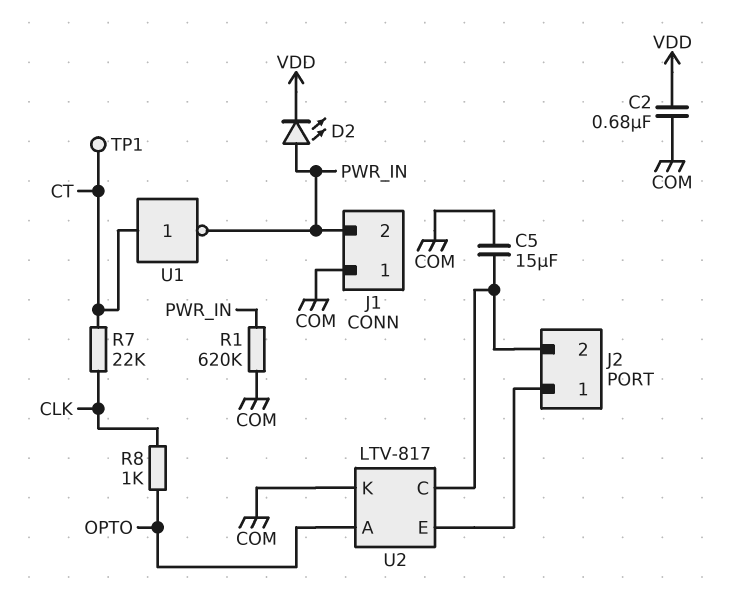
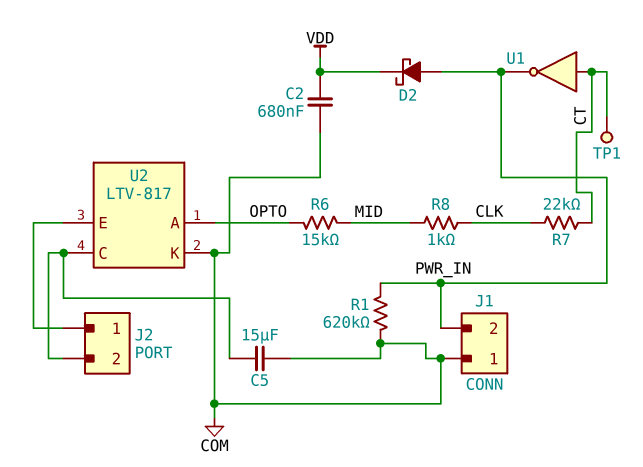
D2: LED (A PWR_IN, K VDD) -> schottky (A PWR_IN, K VDD)
R6: none -> 15k (MID, OPTO)
R8: 1k (CLK, OPTO) -> 1k (CLK, MID)

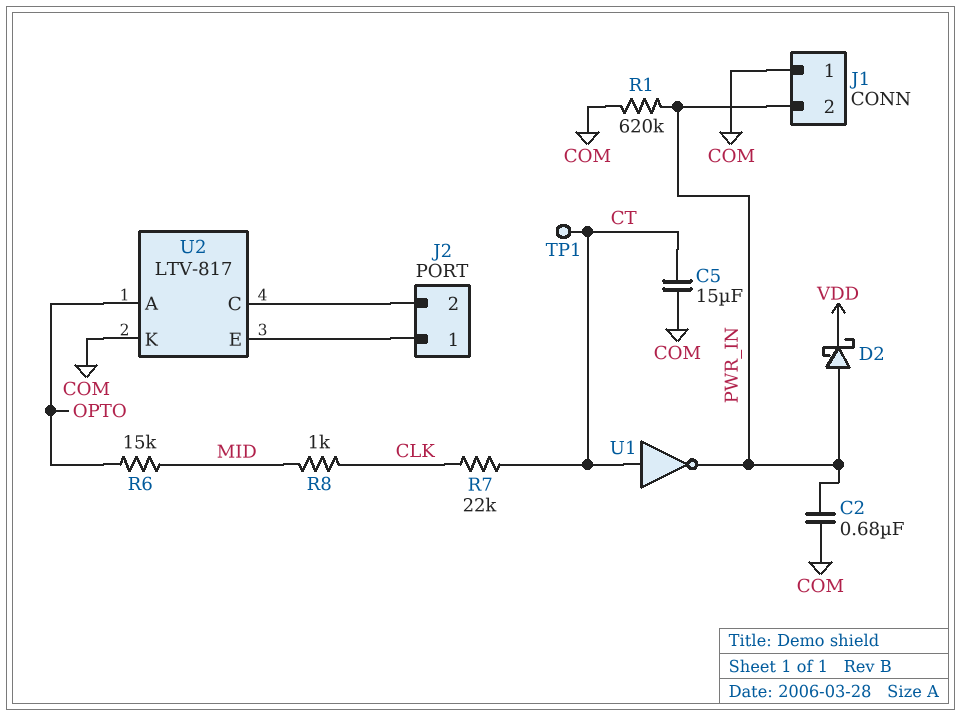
C2: 680nF (COM, VDD) -> 680nF (COM, PWR_IN)
C5: 15uF (COM, J2/2) -> 15uF (COM, CT)

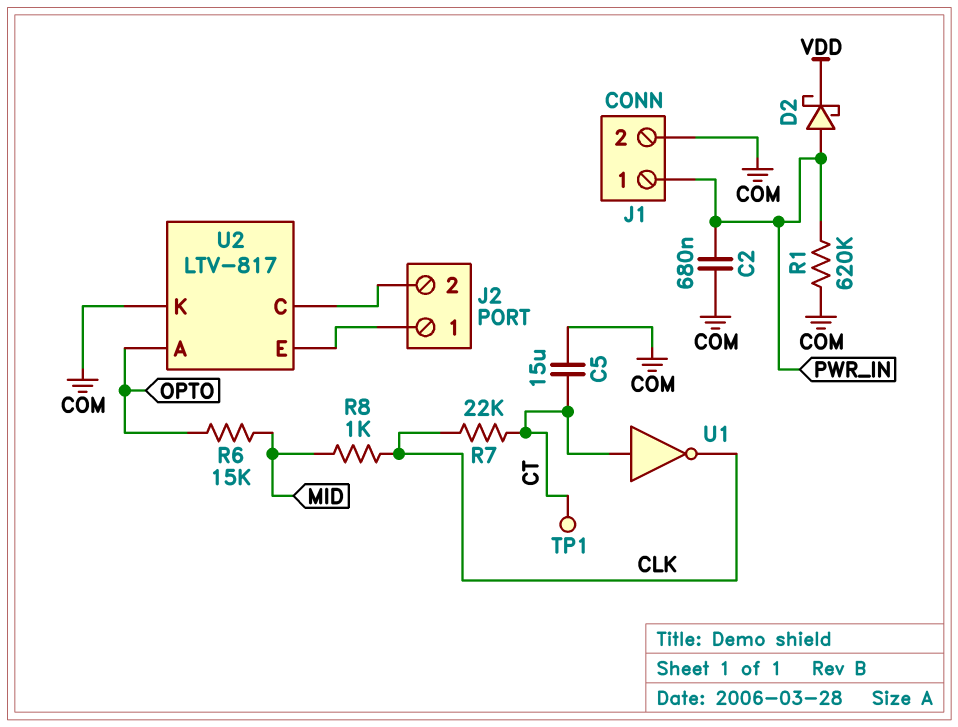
J1 pin 1: COM -> PWR_IN
J1 pin 2: PWR_IN -> COM
U1: NOT (in CT, out PWR_IN) -> NOT (in CT, out CLK)

